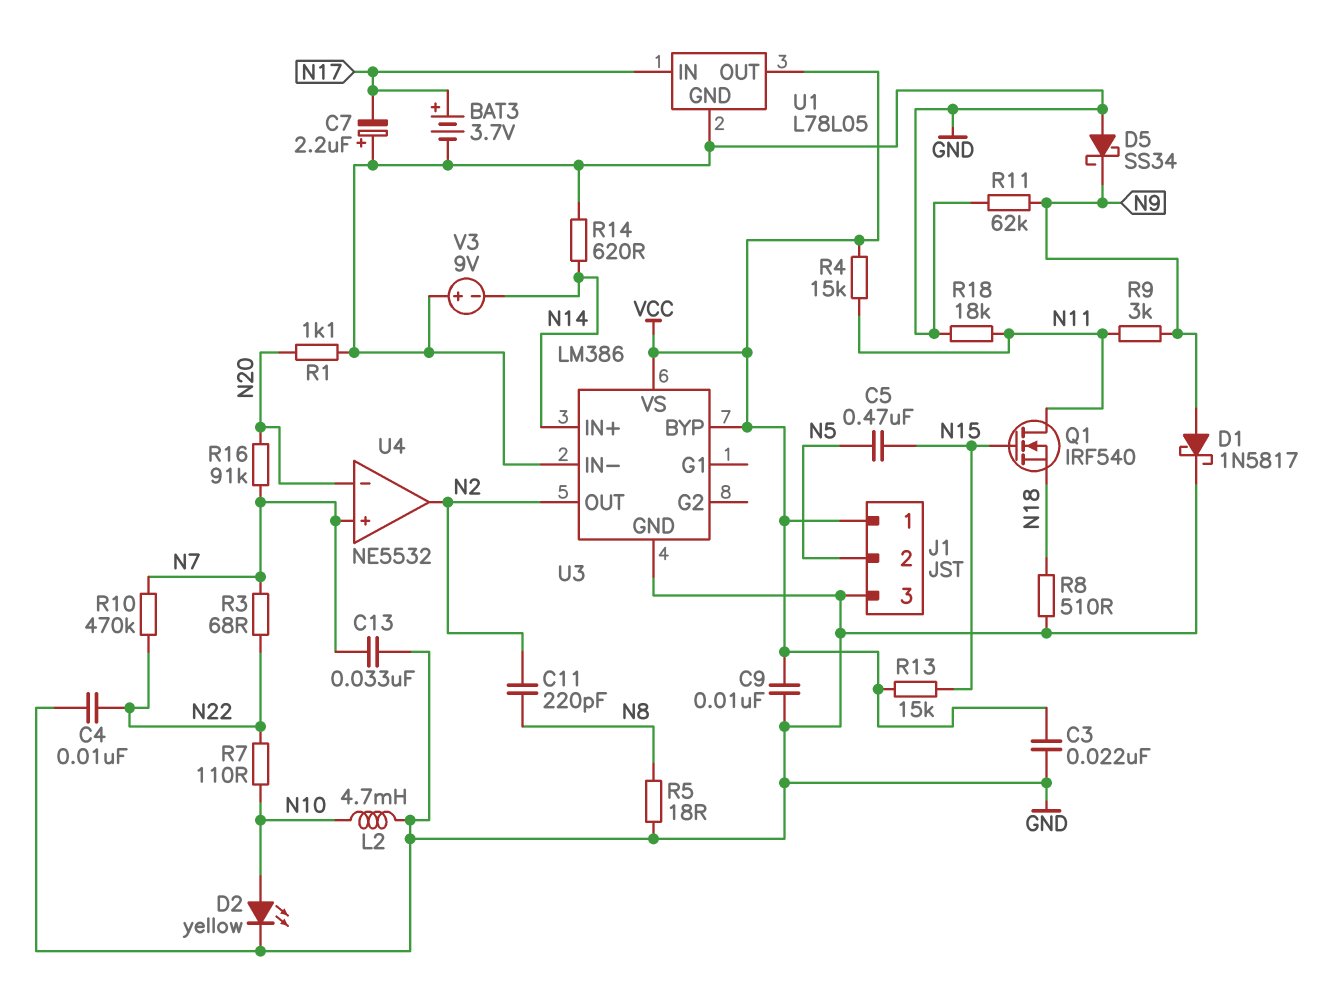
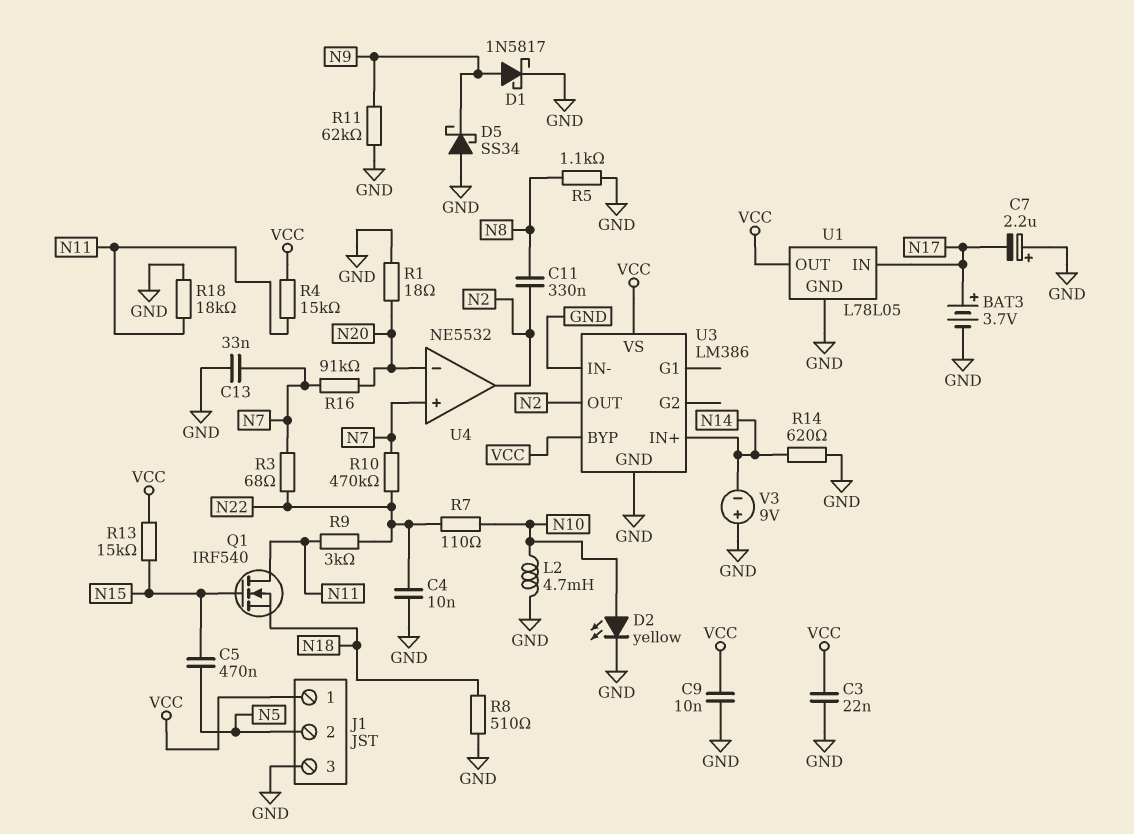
C11: 220pF (N2, N8) -> 330nF (N2, N8)
R1: 1.1k (GND, N20) -> 18 (GND, N20)
R5: 18 (GND, N8) -> 1.1k (GND, N8)
R9: 3k (N9, N11) -> 3k (N11, N22)

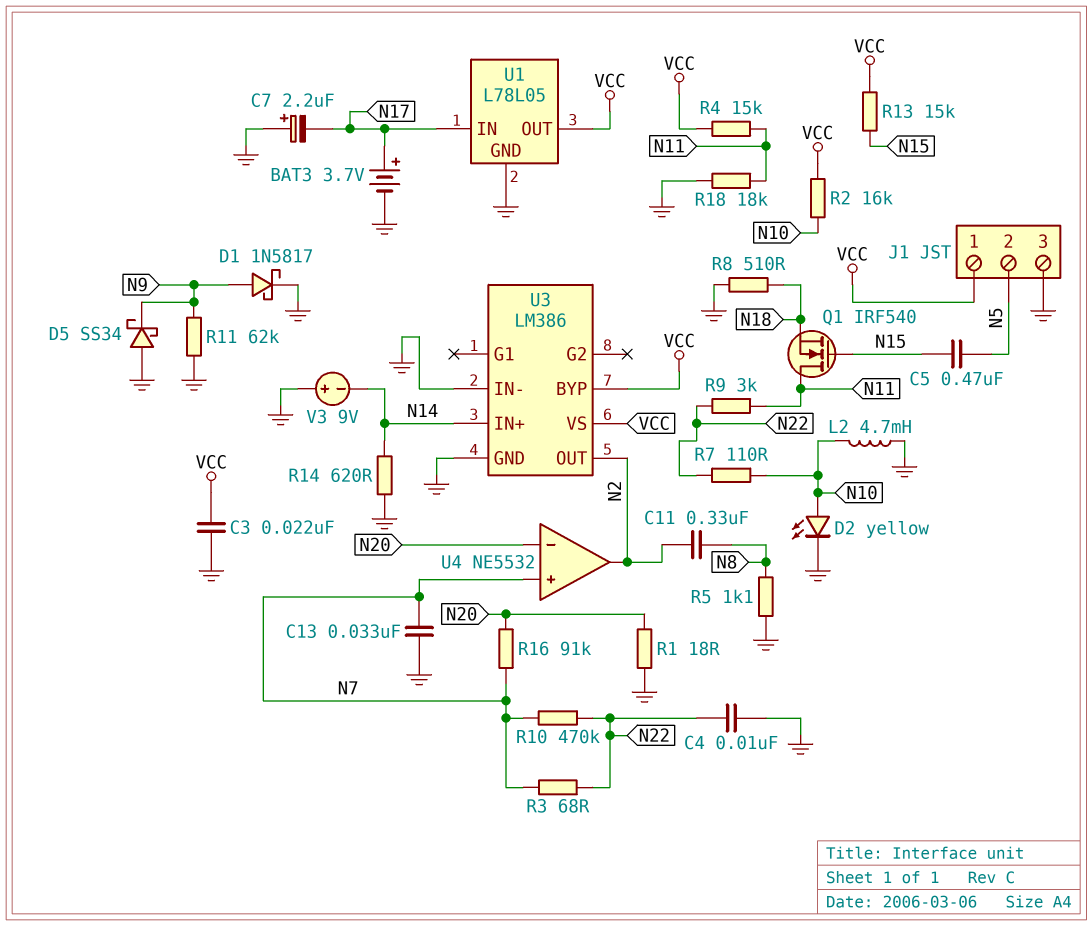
C9: 10nF (GND, VCC) -> none
R2: none -> 16k (N10, VCC)

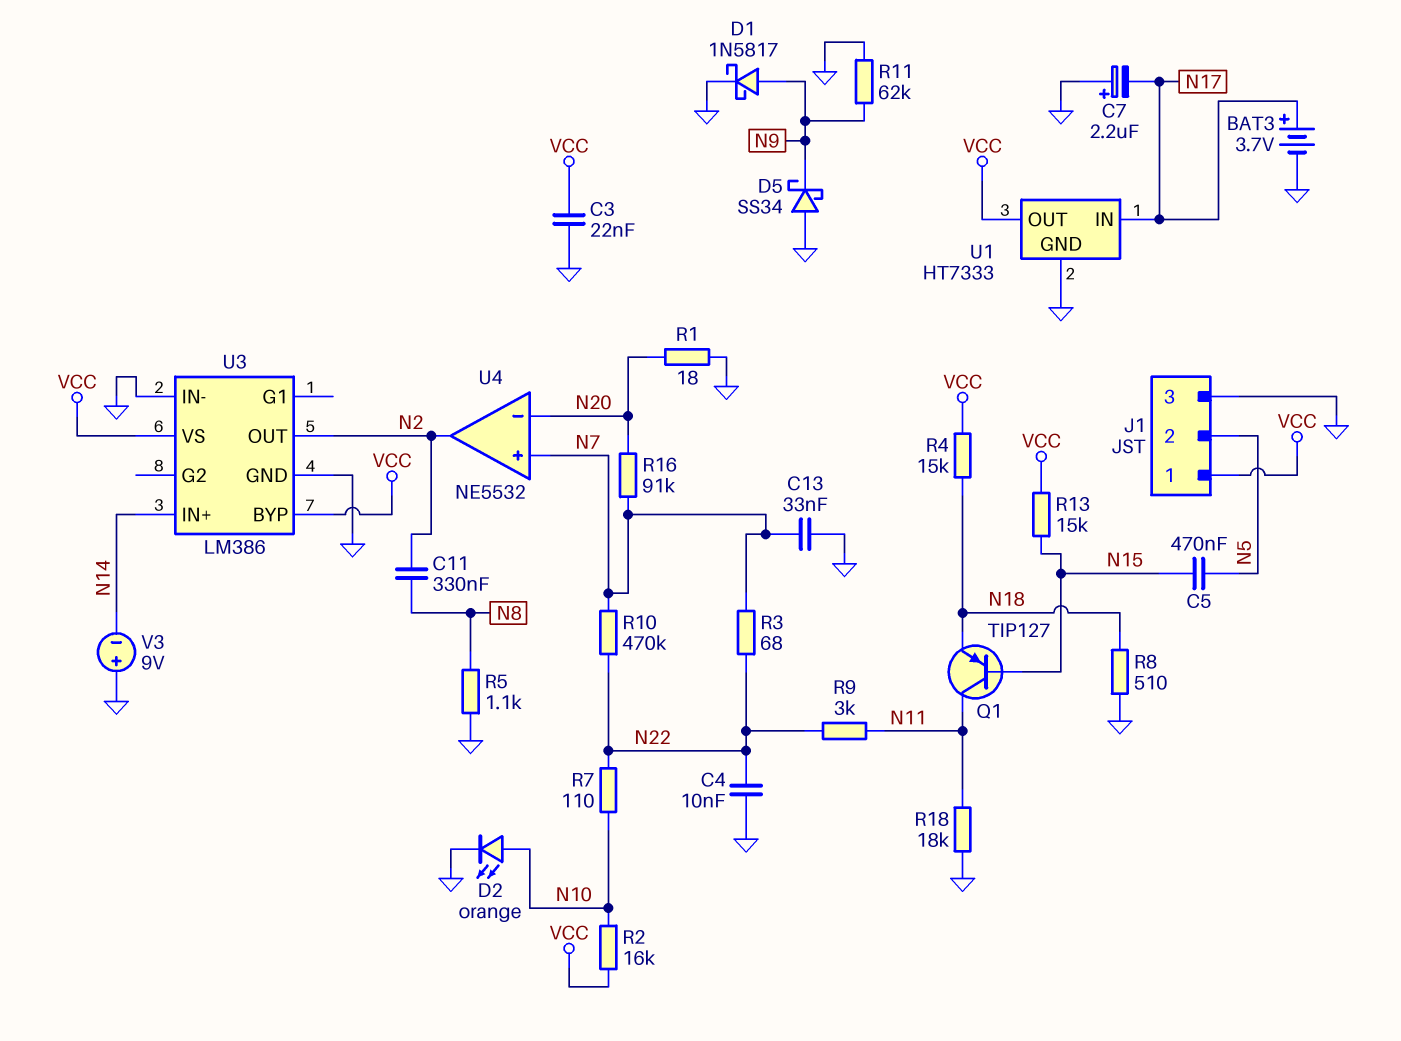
D2: LED yellow (A N10, K GND) -> LED orange (A N10, K GND)
L2: 4.7mH (GND, N10) -> none
Q1: NMOS IRF540 (G N15, D N11, S N18) -> PNP TIP127 (B N15, C N11, E N18)
R4: 15k (N11, VCC) -> 15k (N18, VCC)
R14: 620 (GND, N14) -> none
U1: L78L05 -> HT7333

